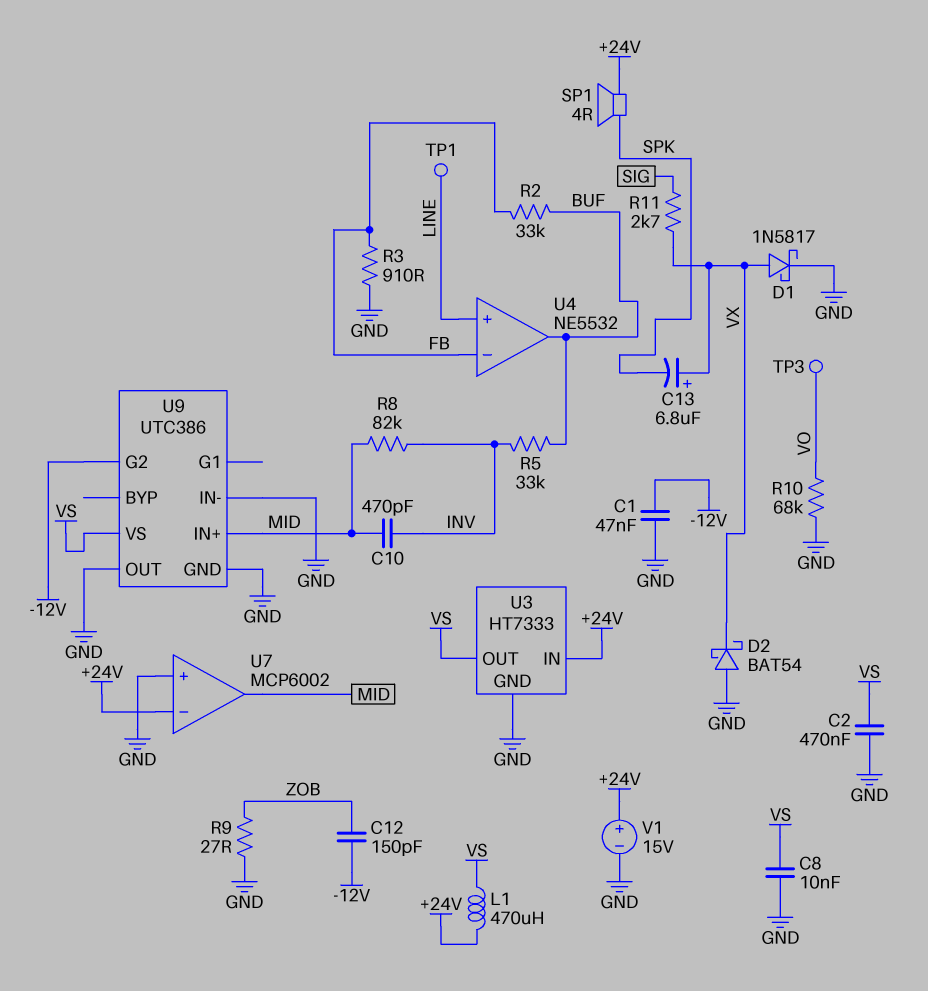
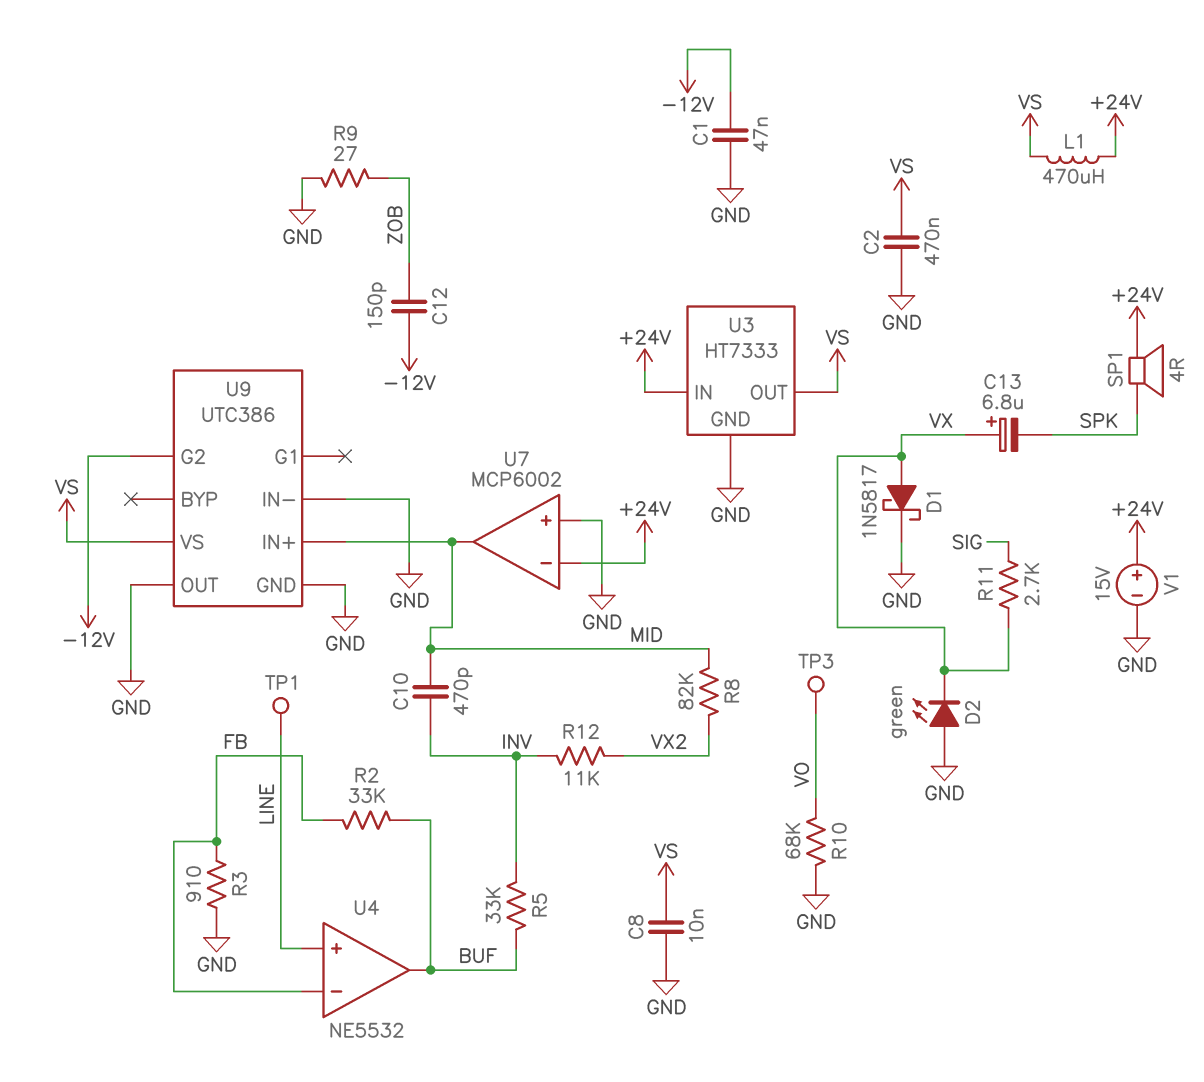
D2: schottky BAT54 (A GND, K VX) -> LED green (A GND, K VX)
R8: 82k (INV, MID) -> 82k (MID, VX2)
R12: none -> 11k (INV, VX2)

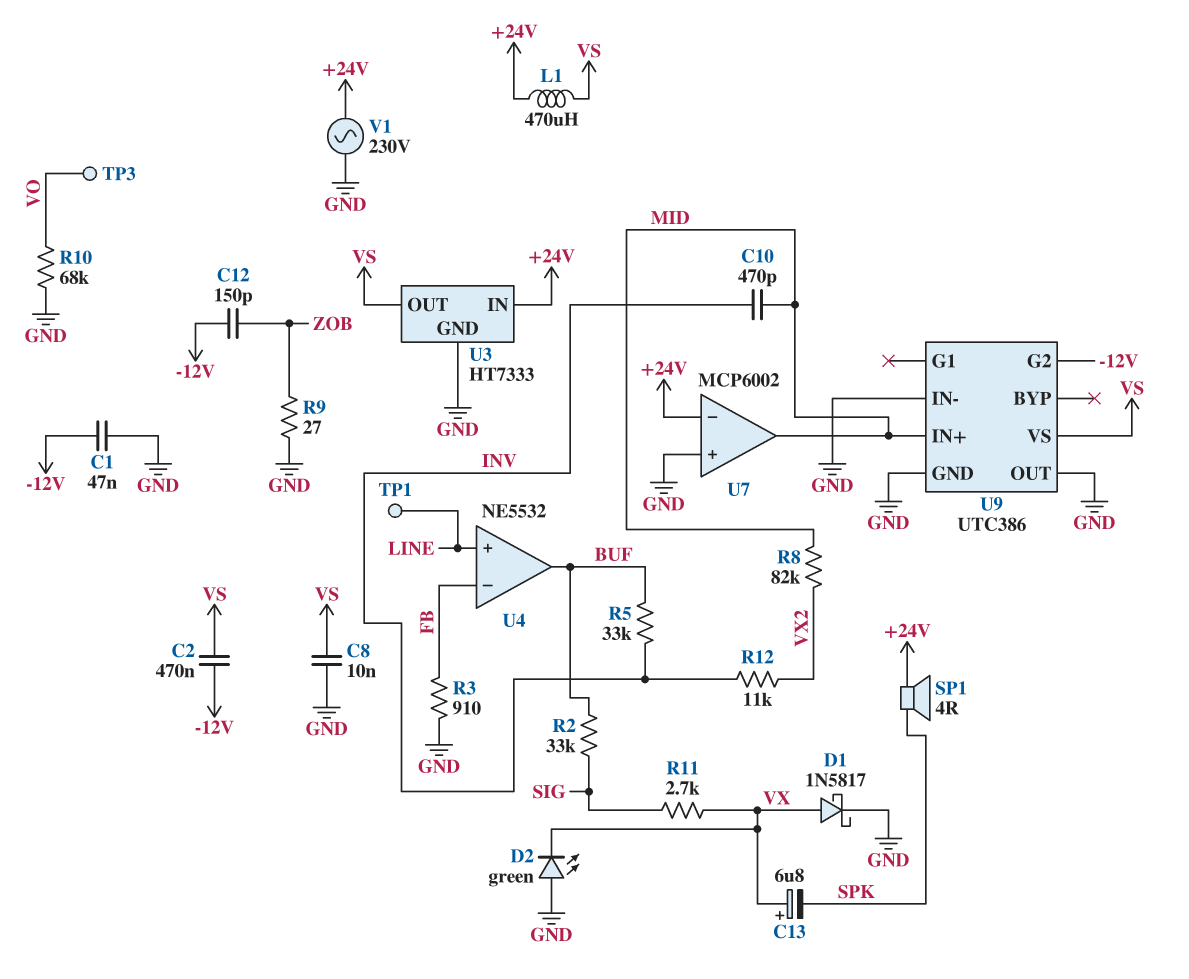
C2: 470nF (GND, VS) -> 470nF (-12V, VS)
R2: 33k (BUF, FB) -> 33k (BUF, SIG)
V1: 15V (plus +24V, minus GND) -> AC 230V (+24V, GND)

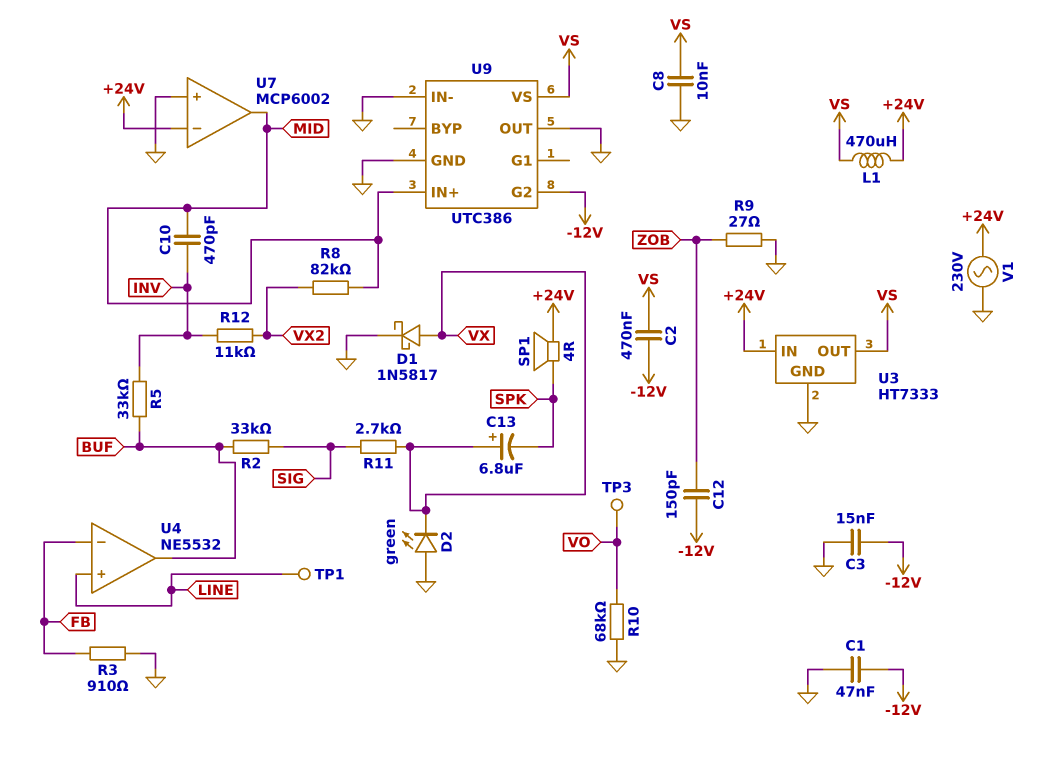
C3: none -> 15nF (-12V, GND)

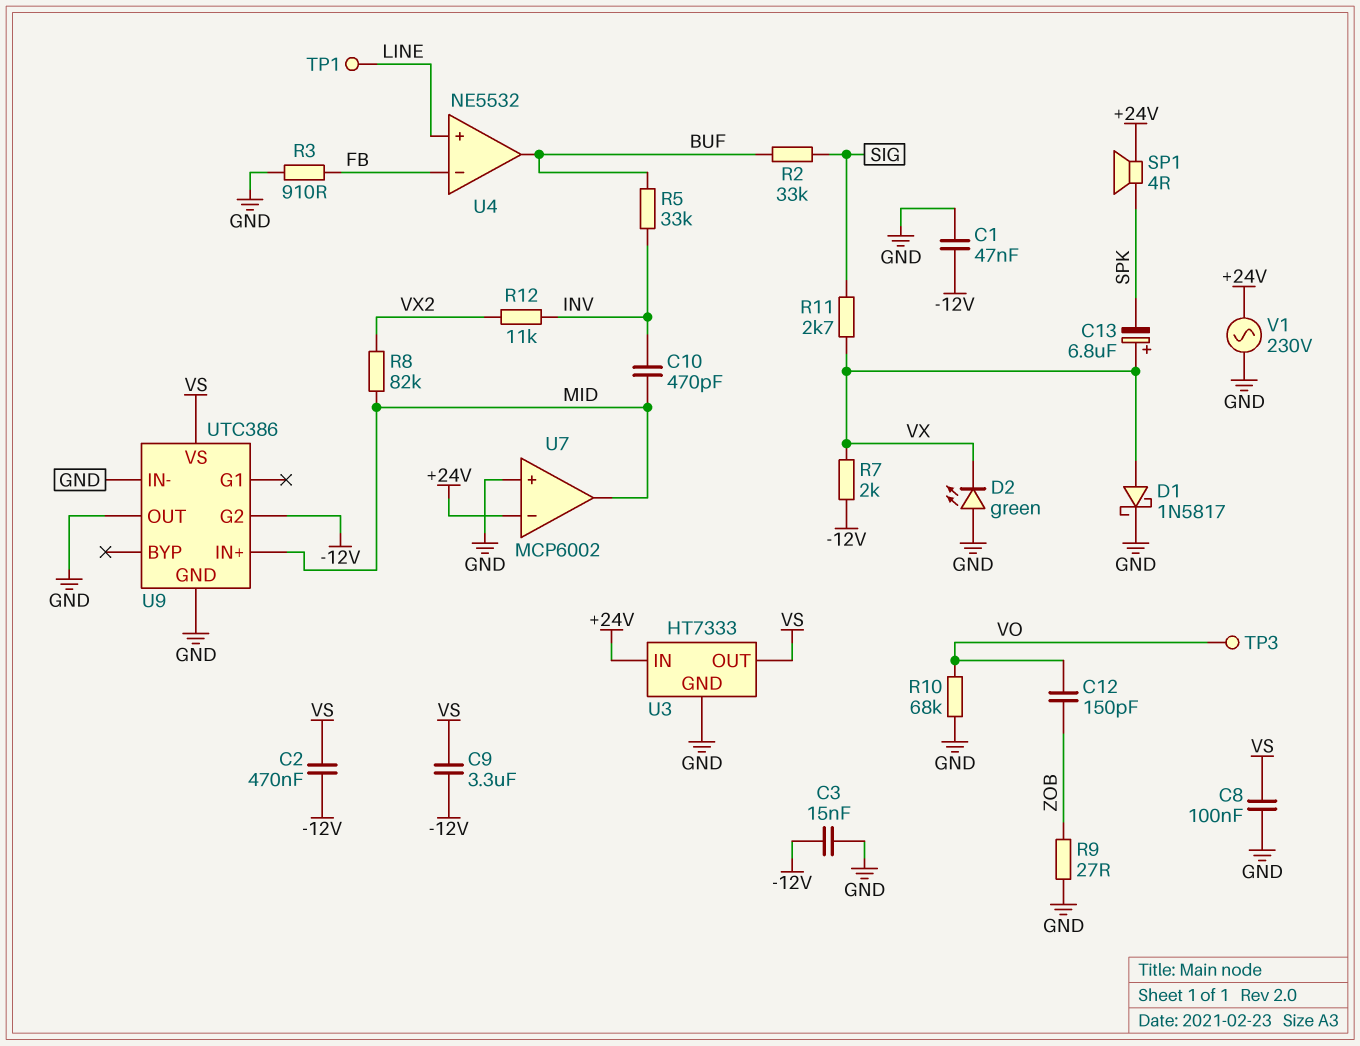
C8: 10nF (GND, VS) -> 100nF (GND, VS)
C9: none -> 3.3uF (-12V, VS)
C12: 150pF (-12V, ZOB) -> 150pF (VO, ZOB)
L1: 470uH (+24V, VS) -> none
R7: none -> 2k (-12V, VX)

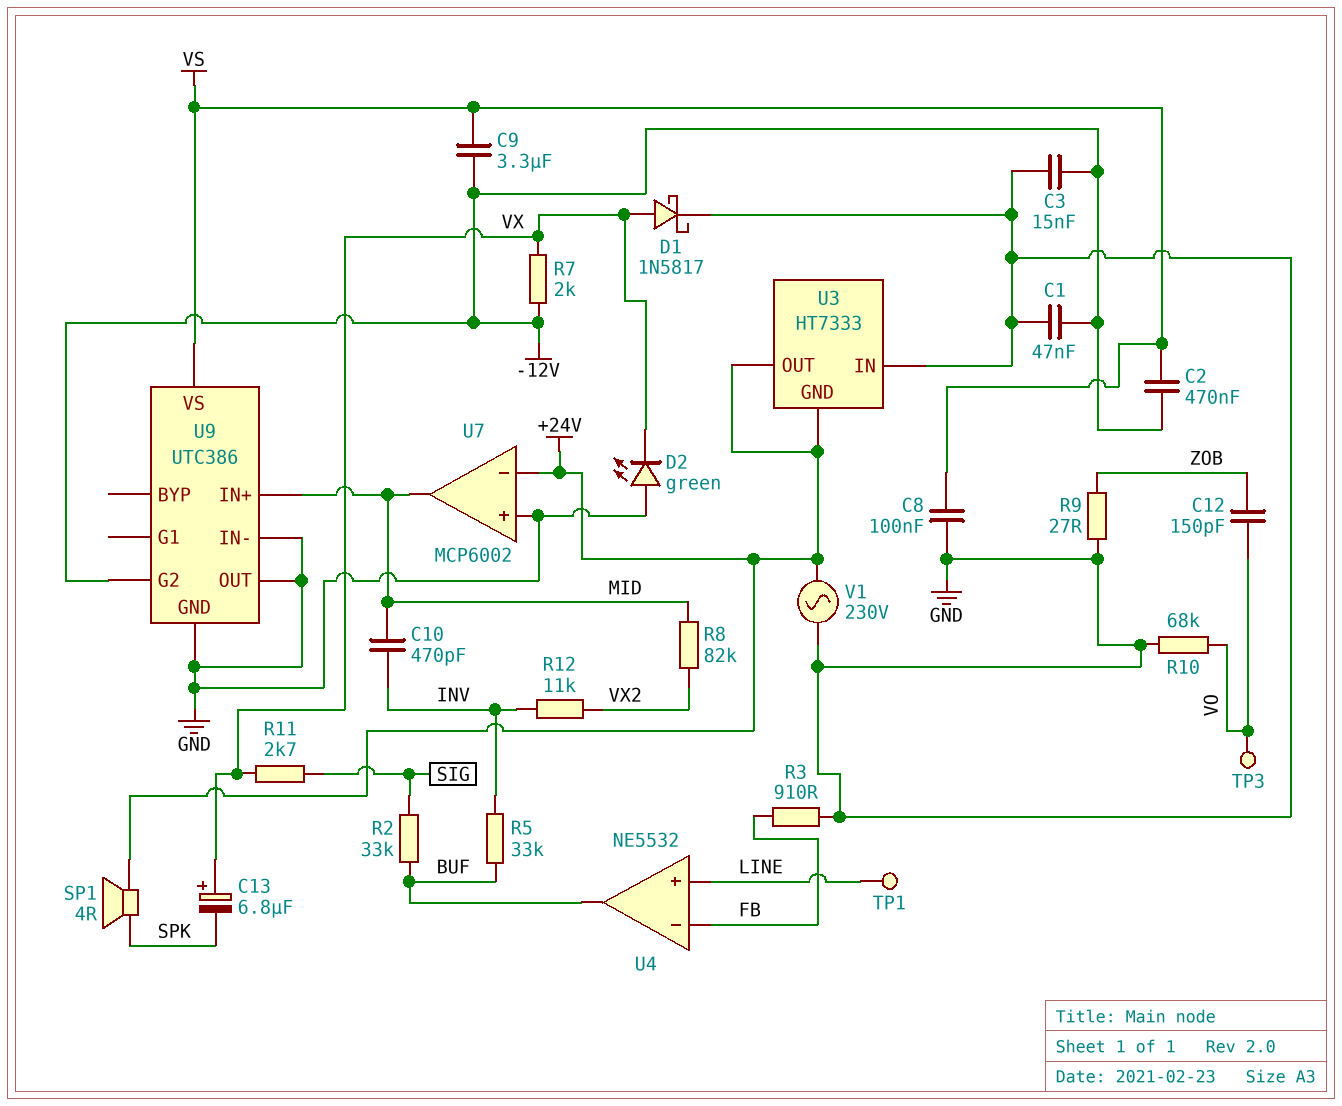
U3 pin GND: GND -> +24V
U3 pin IN: +24V -> GND
U3 pin OUT: VS -> +24V

